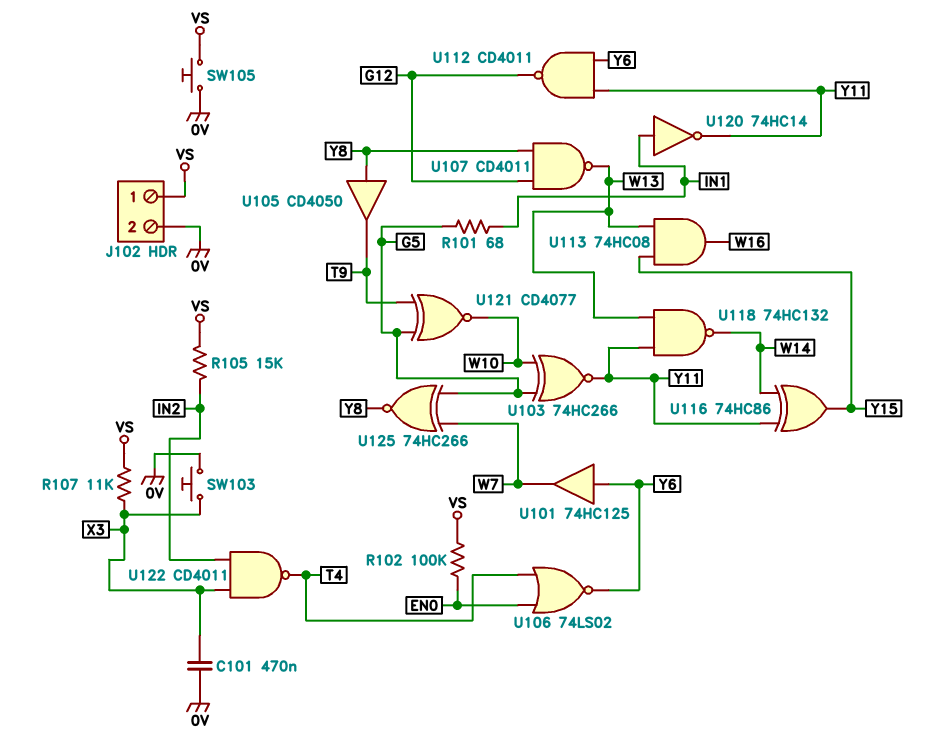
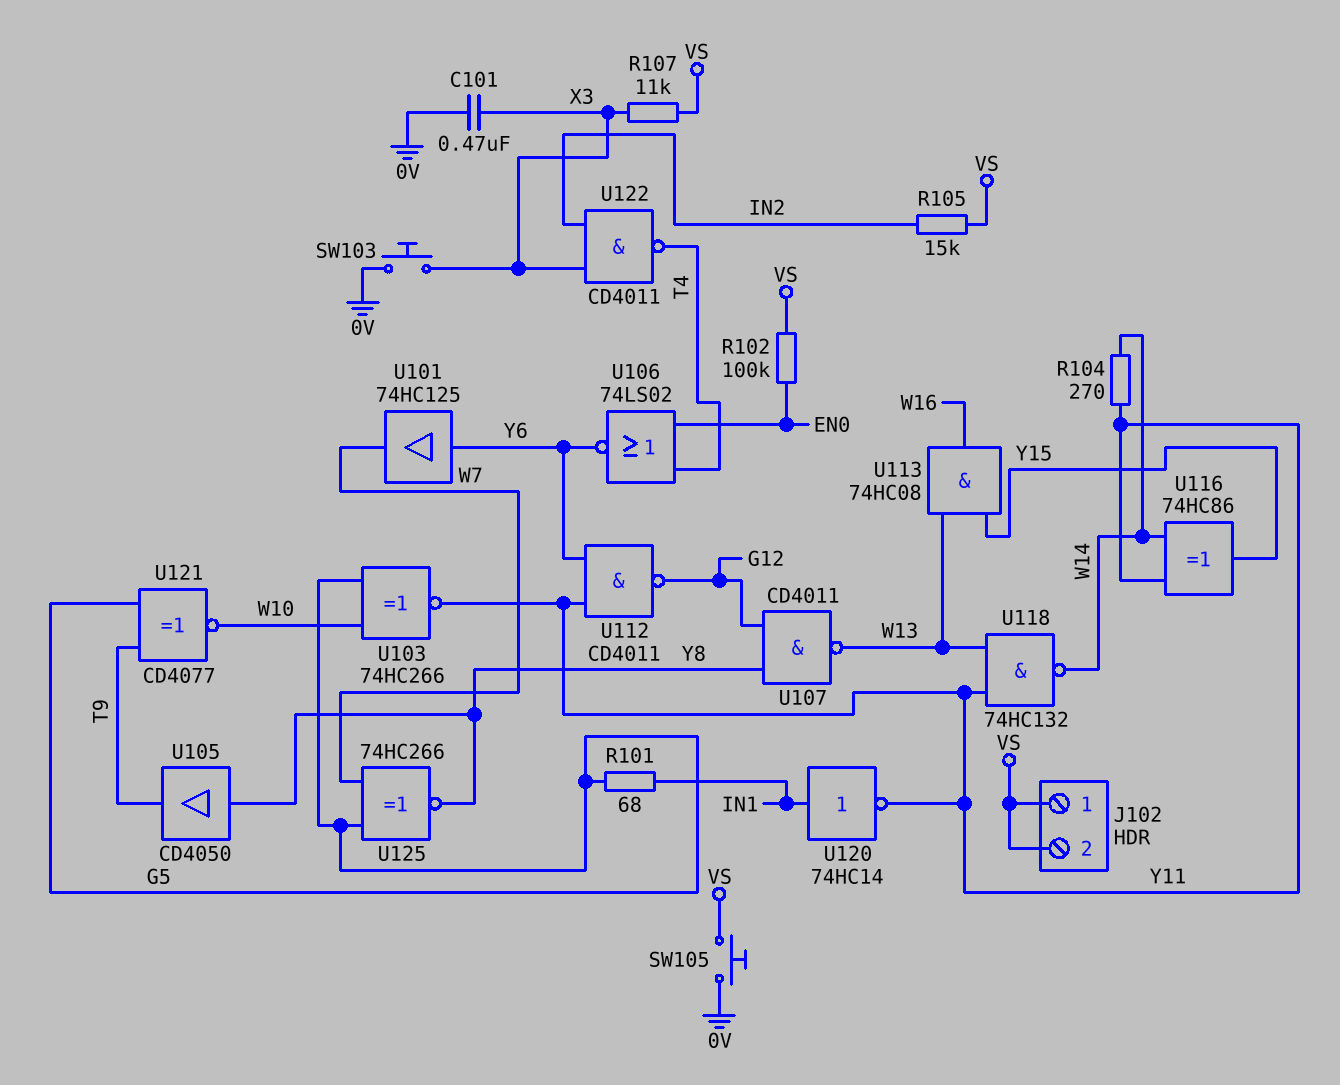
J102 pin 2: 0V -> VS
R104: none -> 270 (W14, Y11)

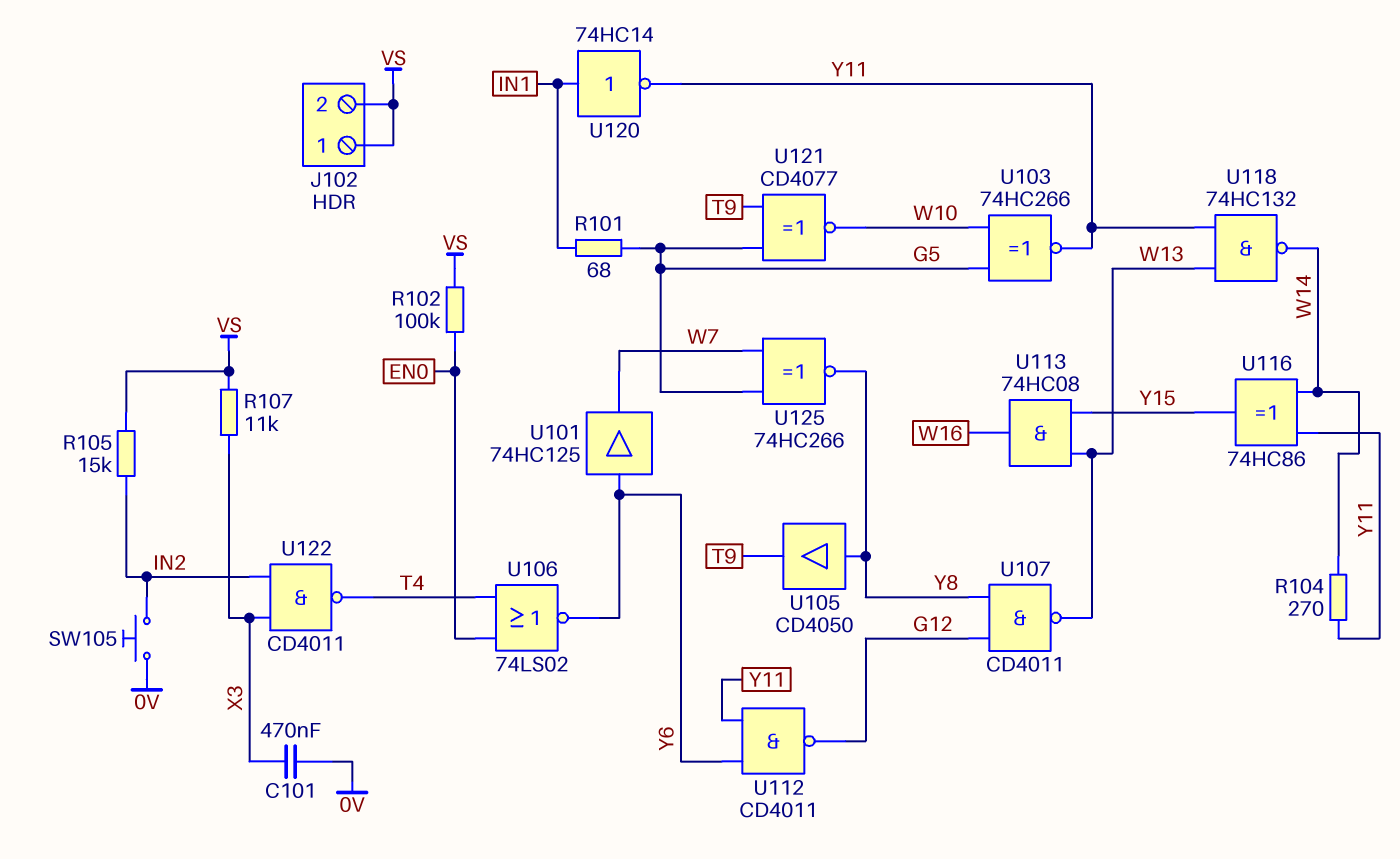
SW103: button (0V, X3) -> none
SW105: button (0V, VS) -> button (0V, IN2)

